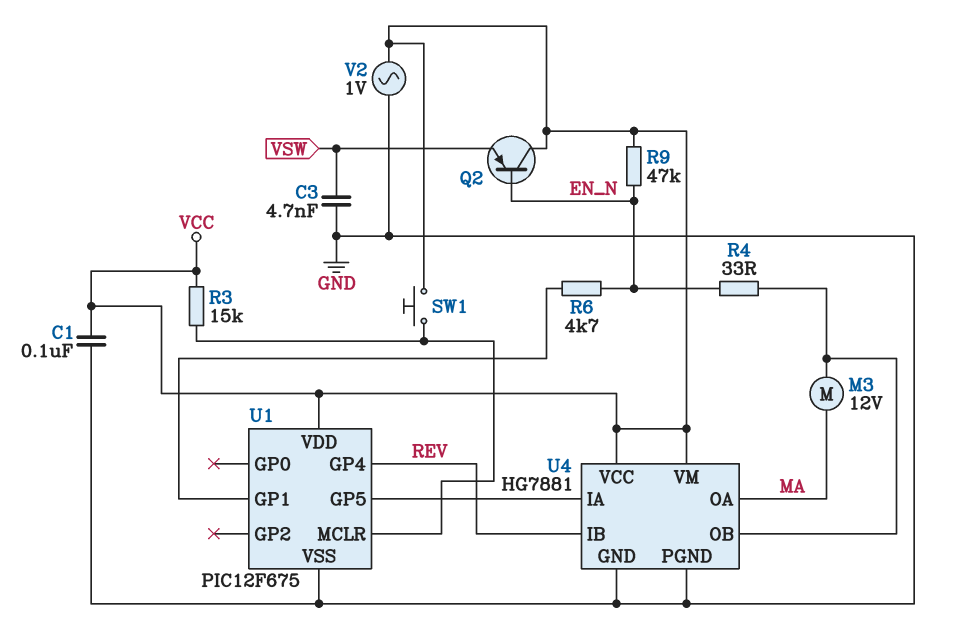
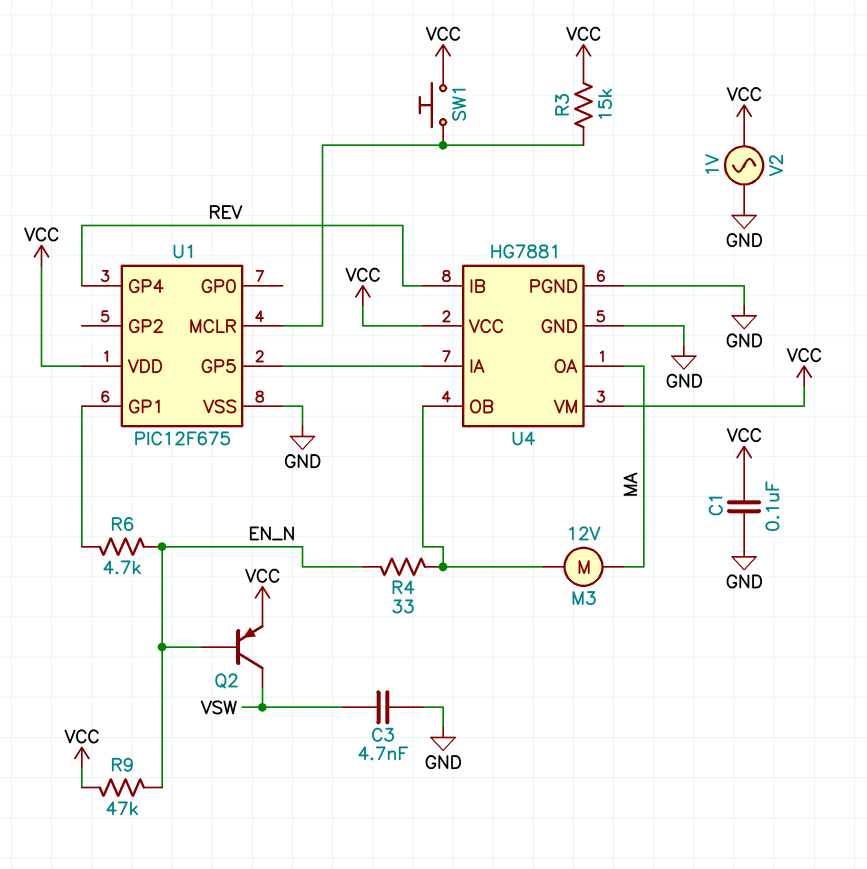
Q2: PNP (B EN_N, C VCC, E VSW) -> PNP (B EN_N, C VSW, E VCC)

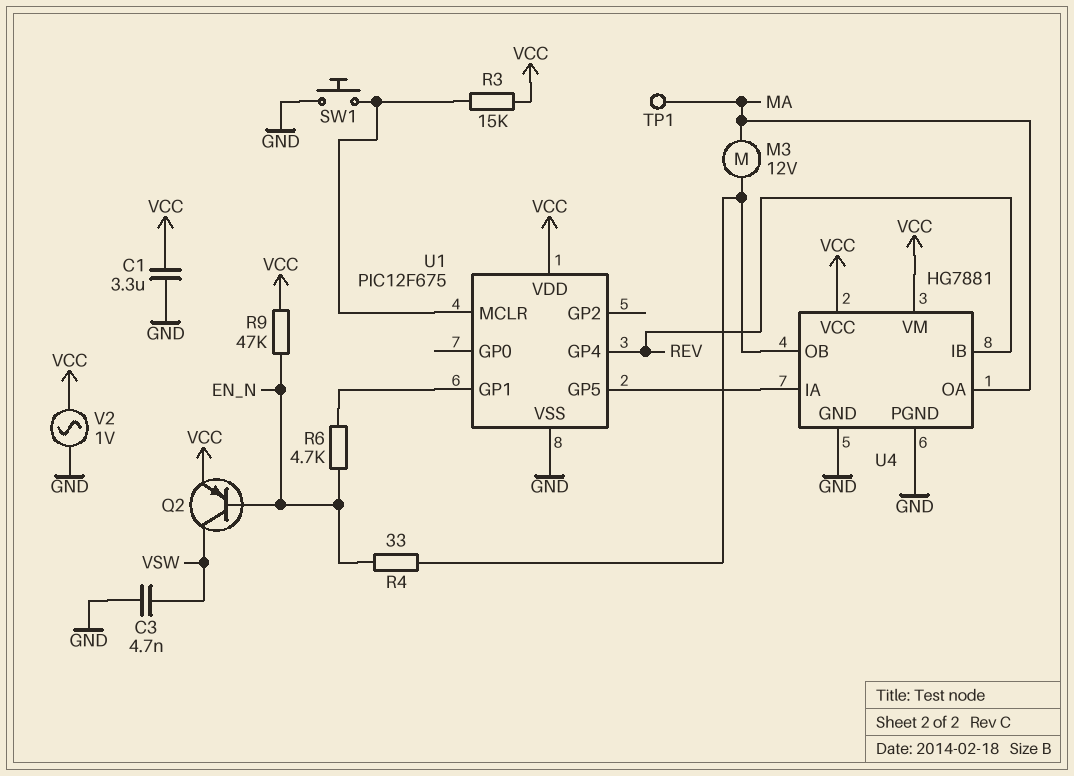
C1: 100nF (GND, VCC) -> 3.3uF (GND, VCC)
SW1: button (U1/MCLR, VCC) -> button (GND, U1/MCLR)
TP1: none -> test point (MA)

